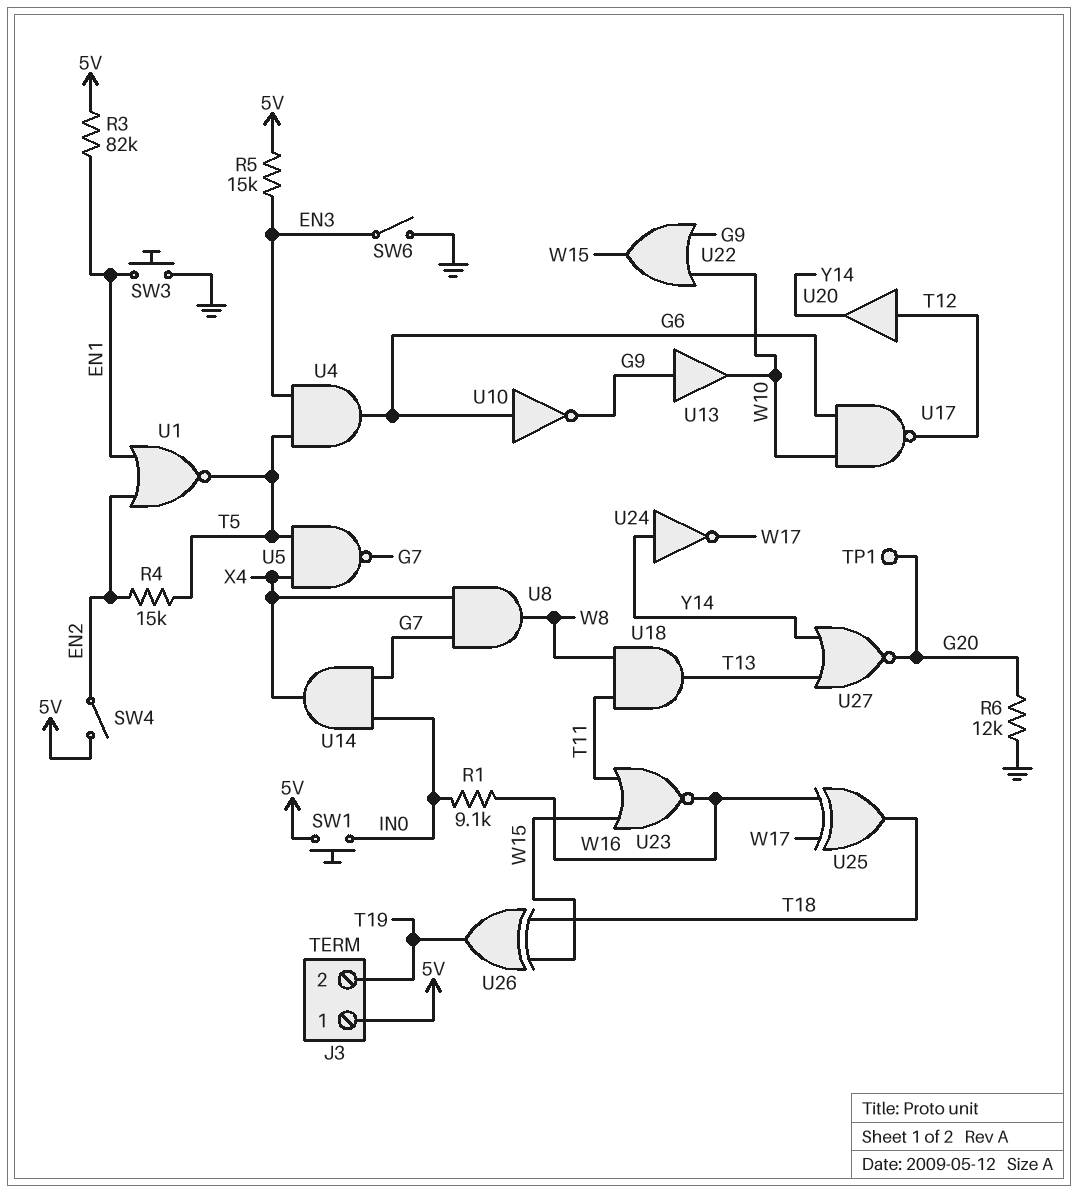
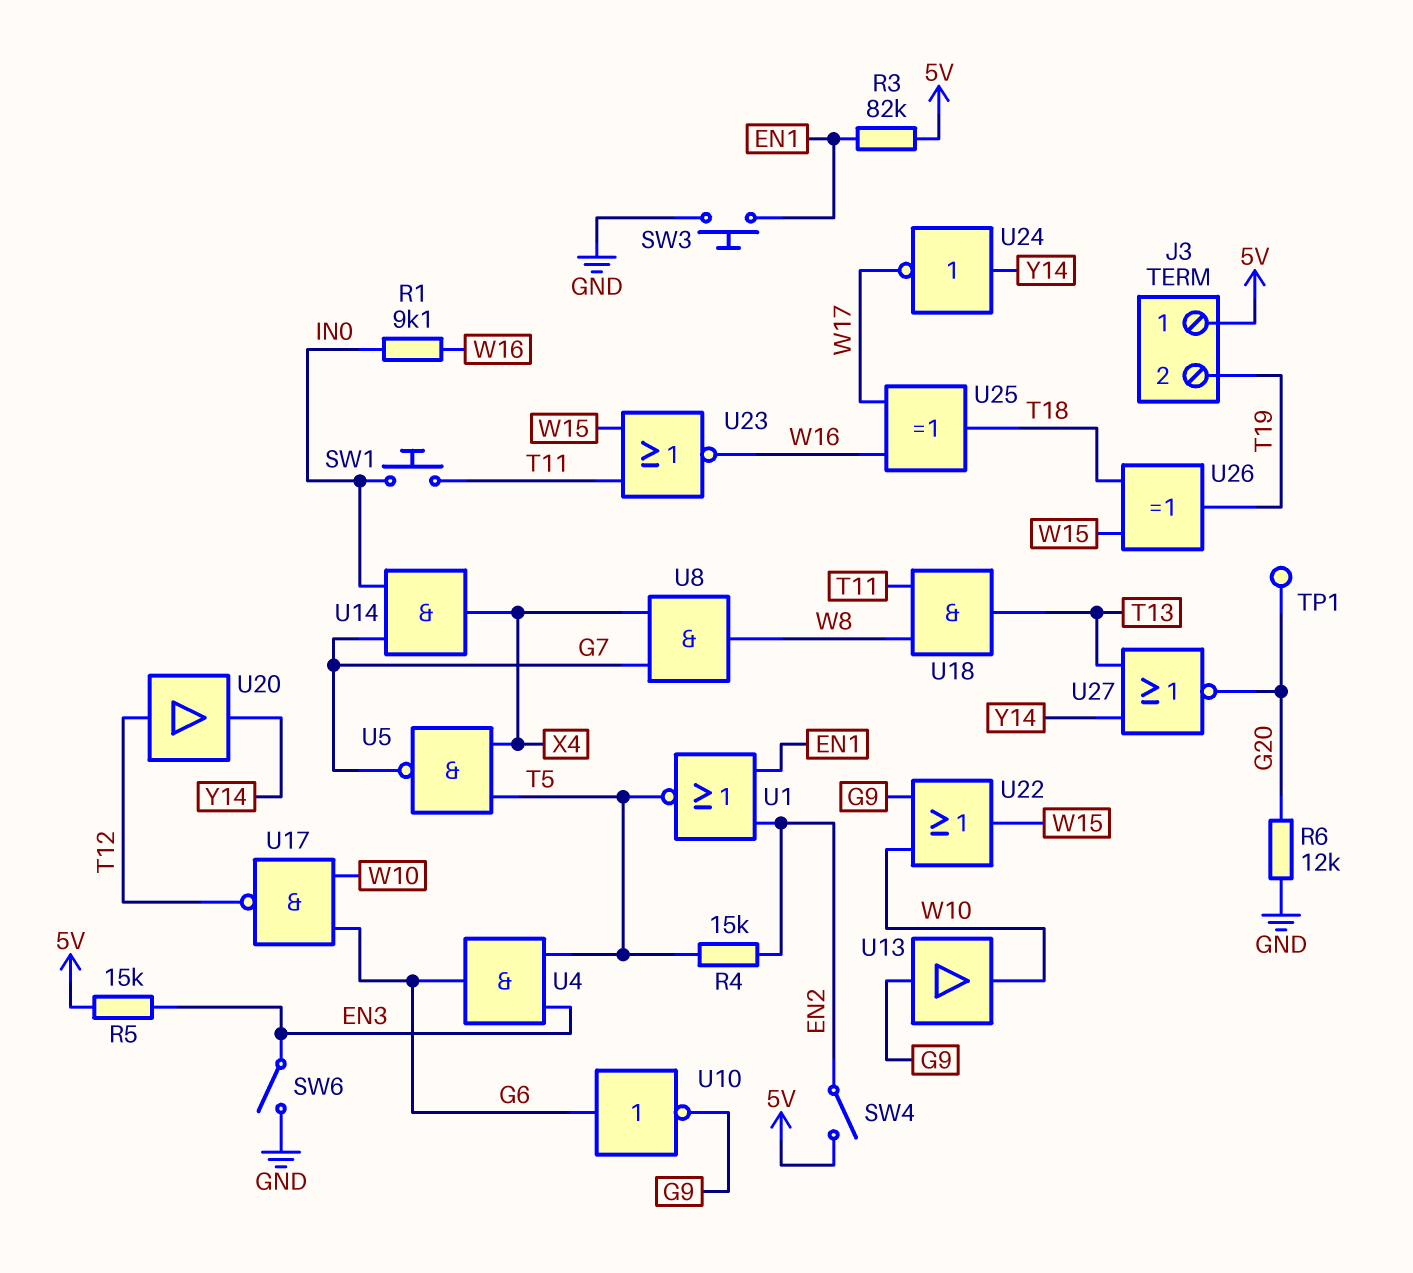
SW1: button (5V, IN0) -> button (IN0, T11)

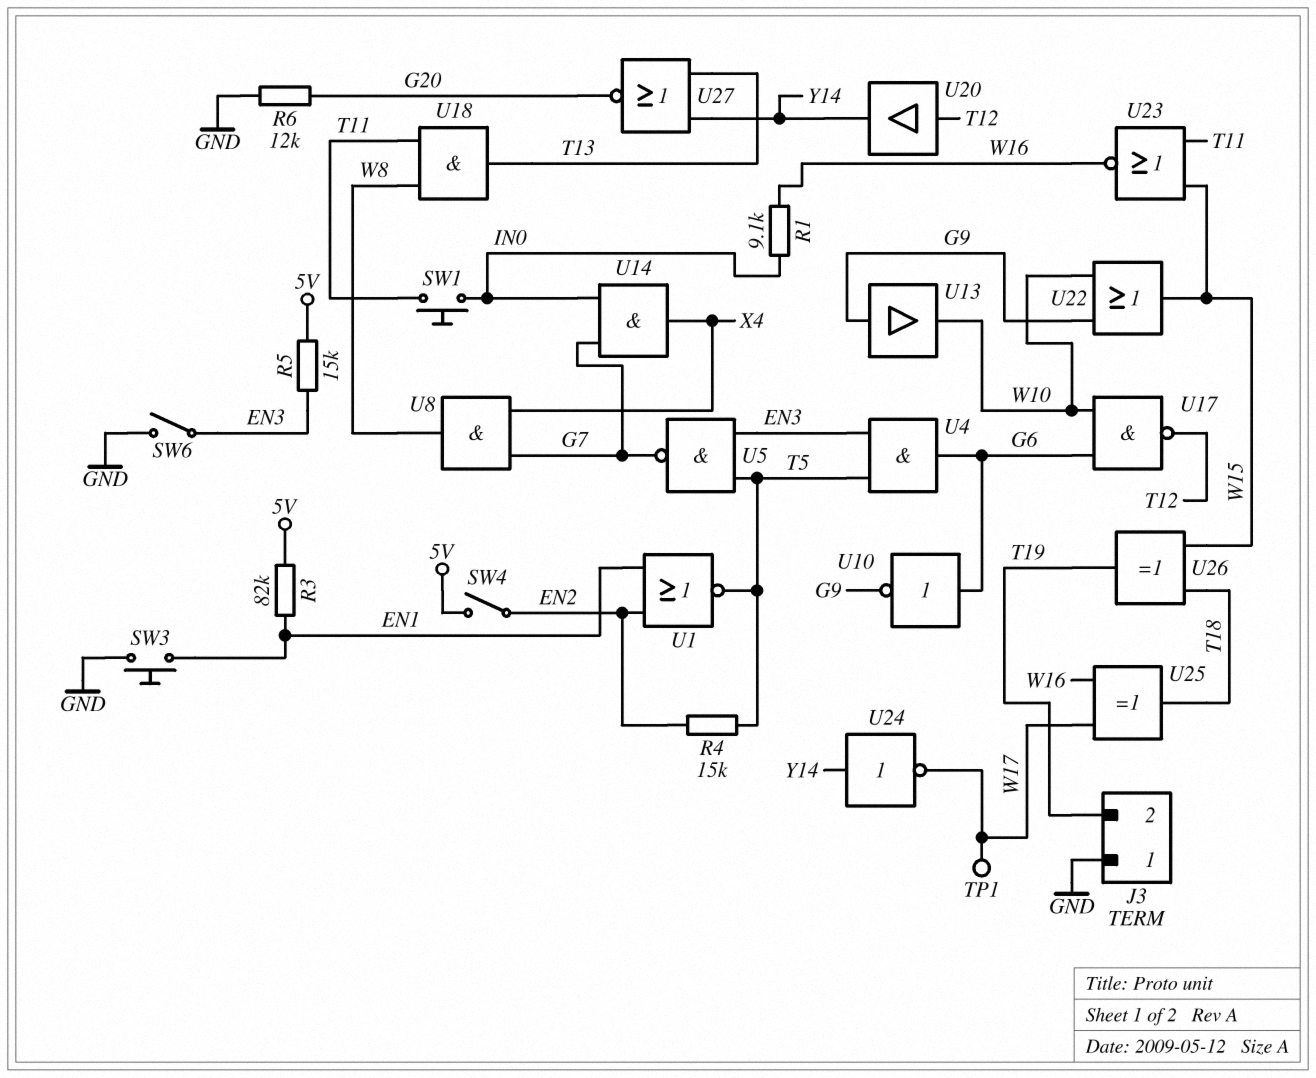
J3 pin 1: 5V -> GND
TP1: test point (G20) -> test point (W17)
U5: NAND (in T5, in X4, out G7) -> NAND (in EN3, in T5, out G7)

